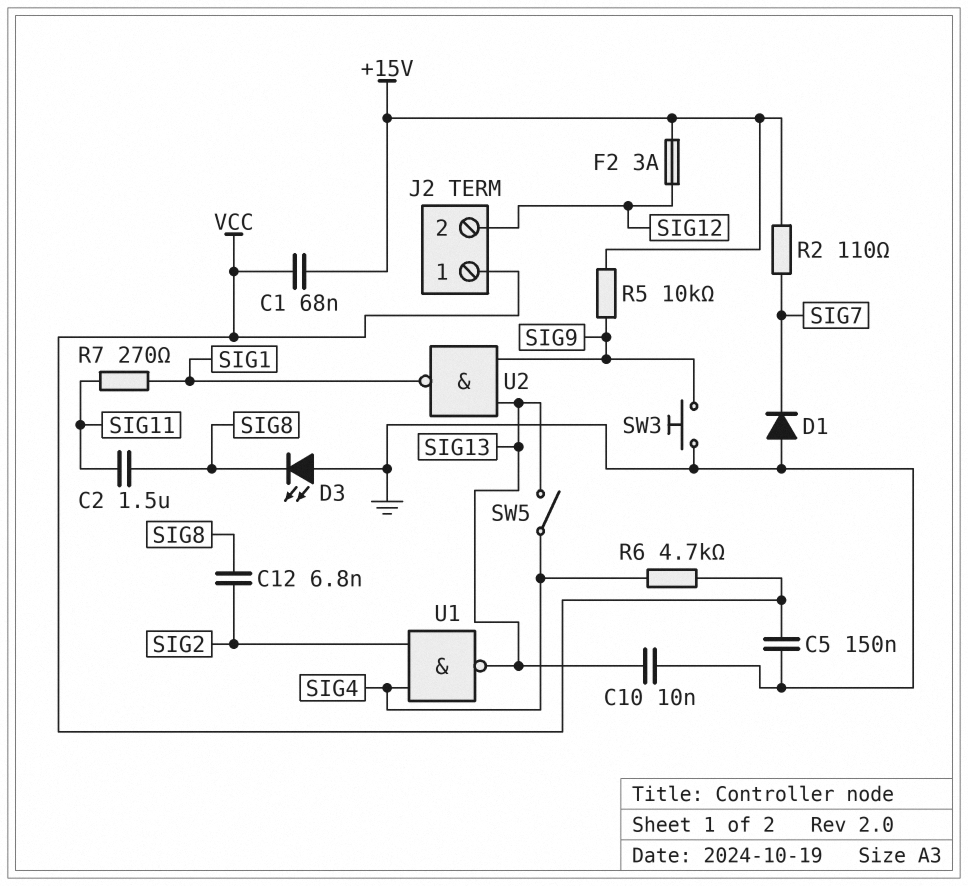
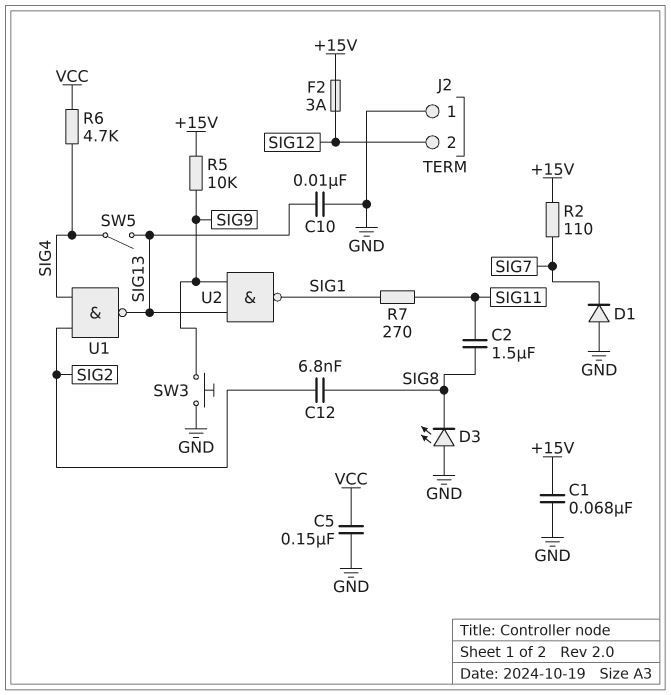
C1: 68nF (+15V, VCC) -> 68nF (+15V, GND)
J2 pin 1: VCC -> GND

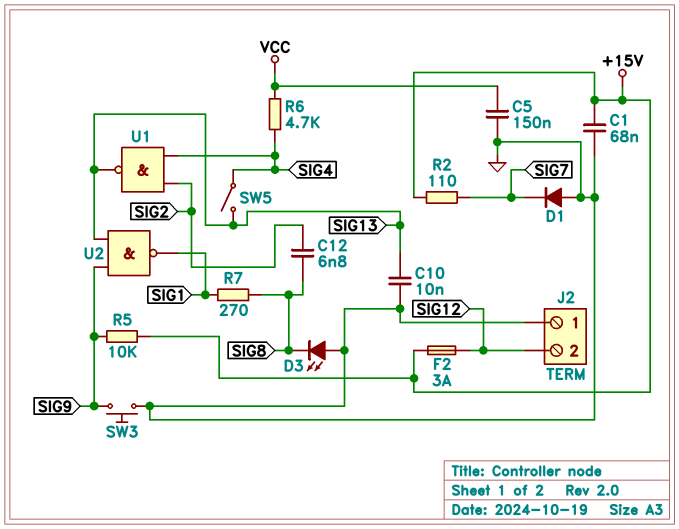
C2: 1.5uF (SIG8, SIG11) -> none
R7: 270 (SIG1, SIG11) -> 270 (SIG1, SIG8)

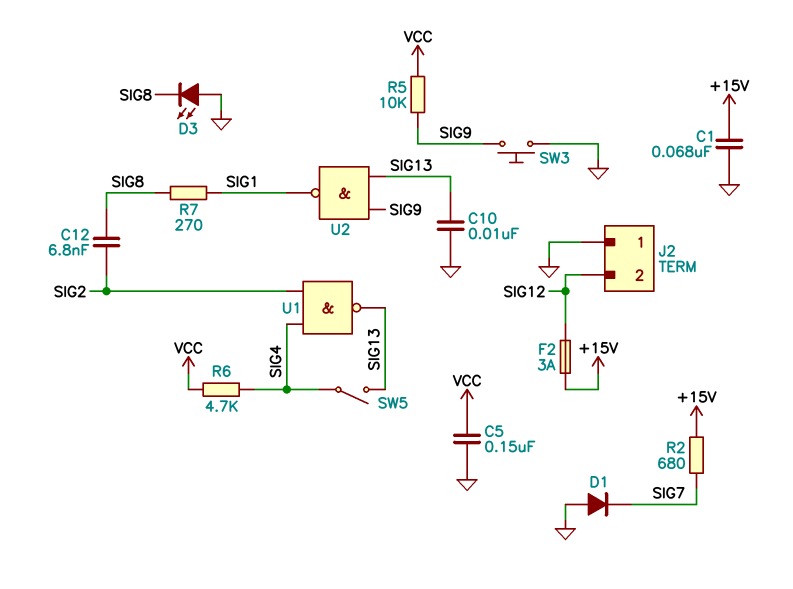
R2: 110 (+15V, SIG7) -> 680 (+15V, SIG7)
R5: 10k (+15V, SIG9) -> 10k (SIG9, VCC)

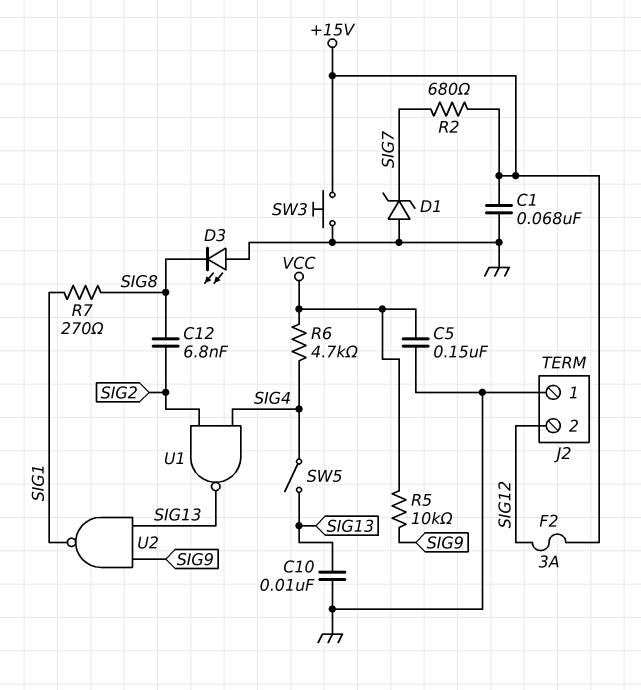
D1: diode (A GND, K SIG7) -> zener (A GND, K SIG7)
SW3: button (GND, SIG9) -> button (+15V, GND)

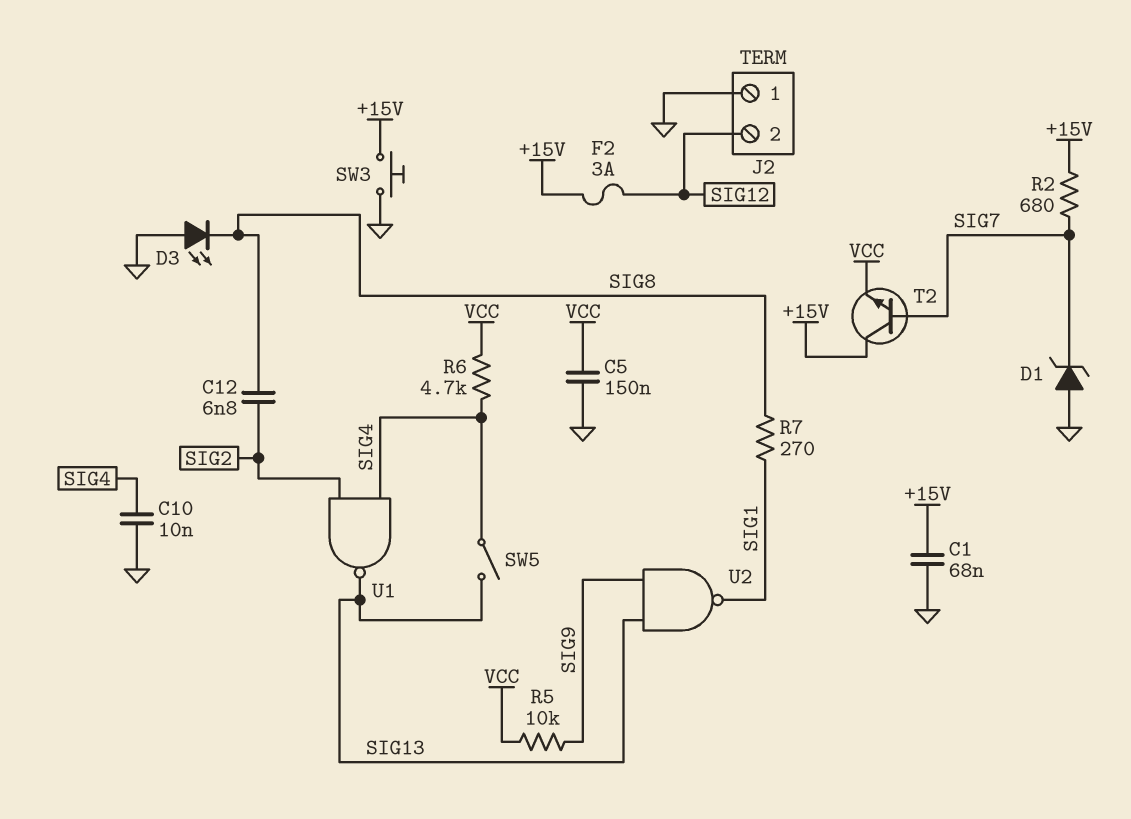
C10: 10nF (GND, SIG13) -> 10nF (GND, SIG4)
T2: none -> NPN (B SIG7, C +15V, E VCC)

